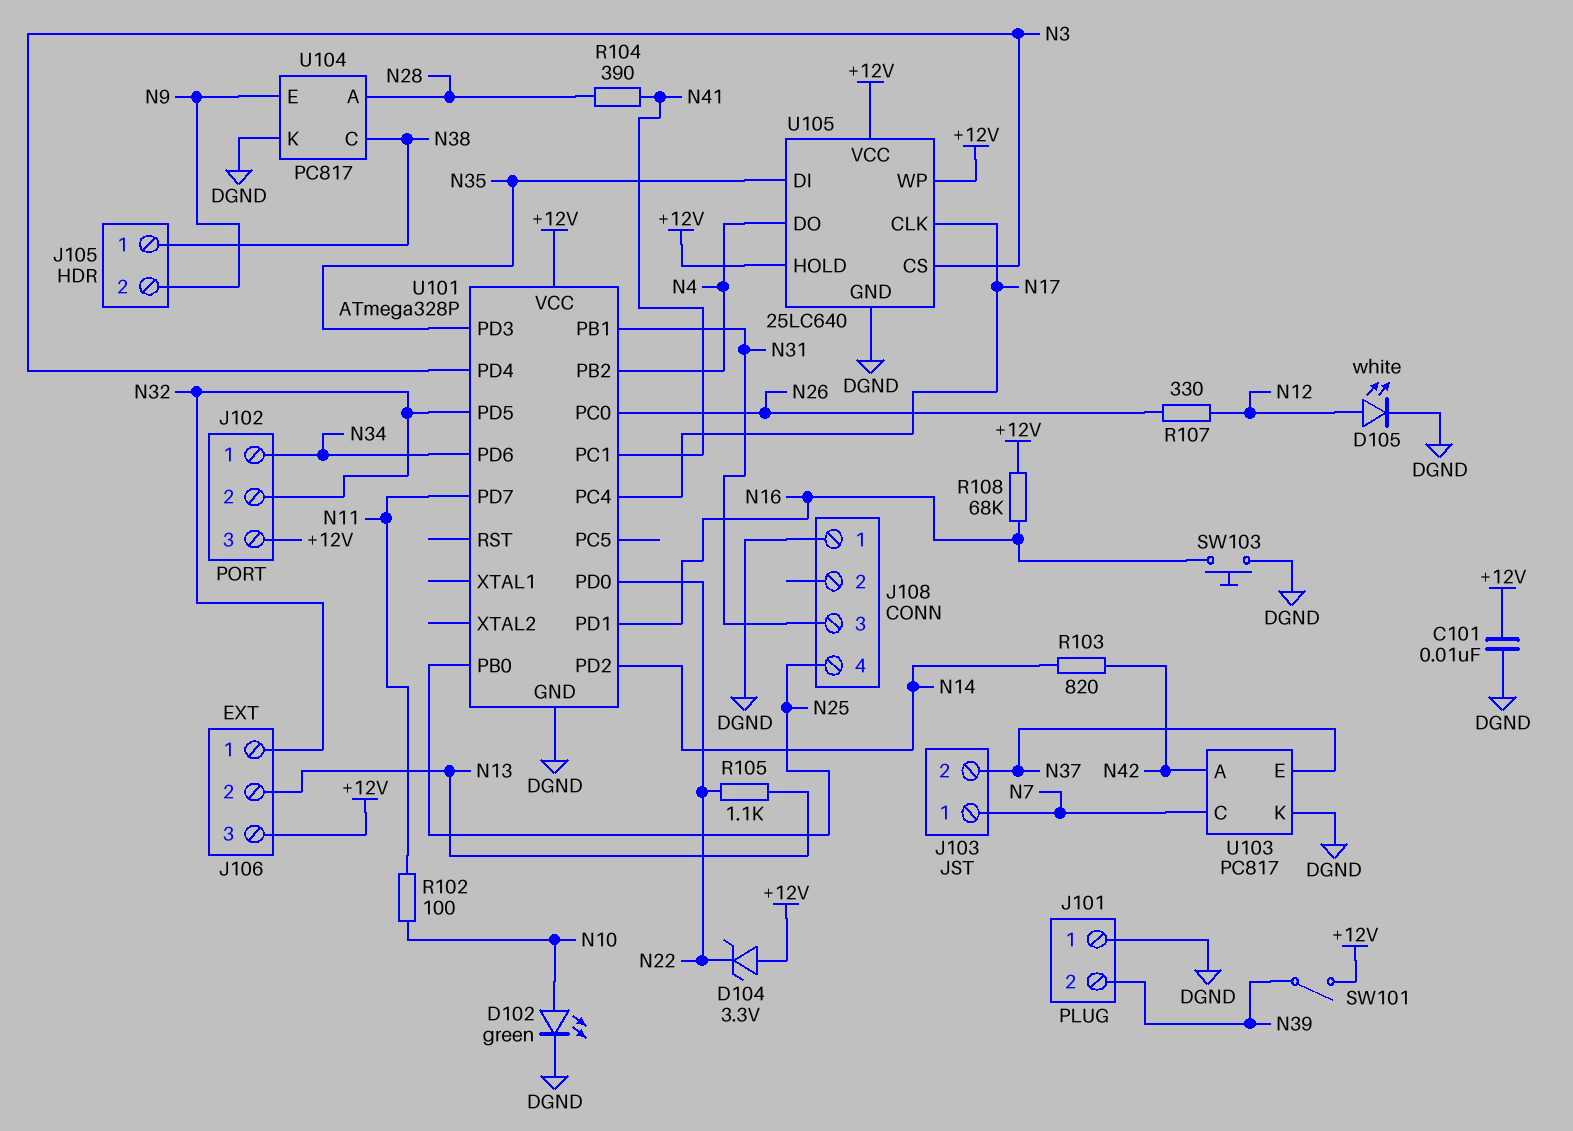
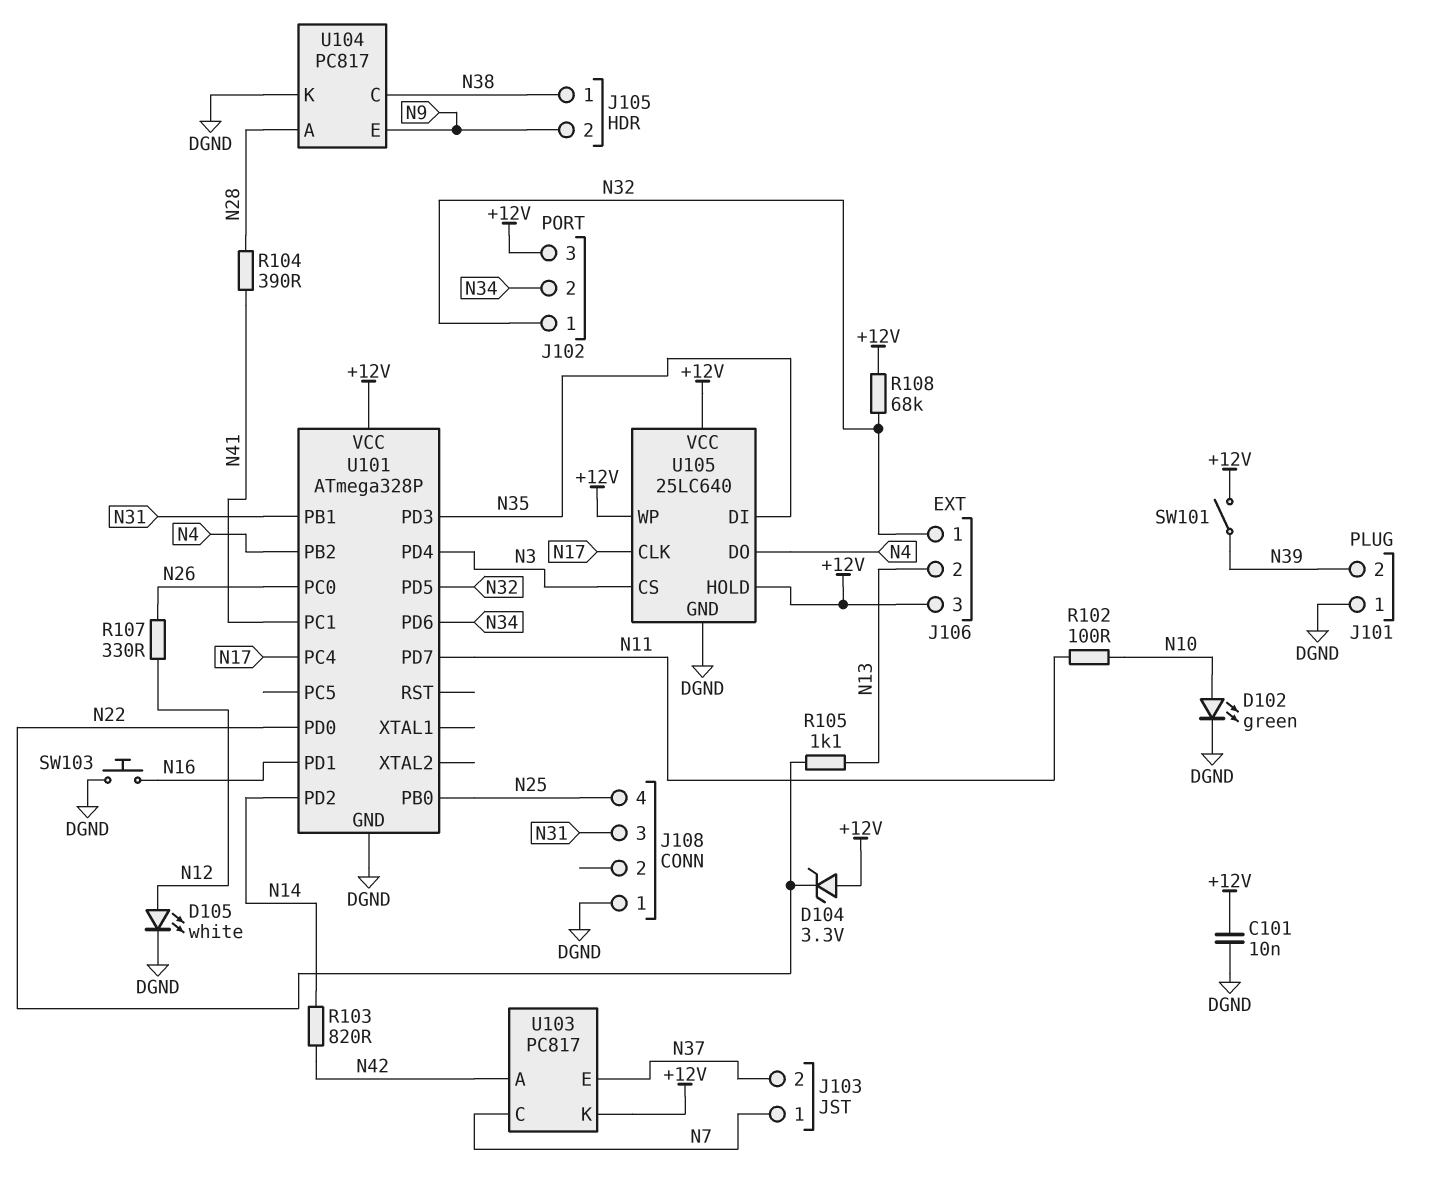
J102 pin 1: N34 -> N32
J102 pin 2: N32 -> N34
R108: 68k (+12V, N16) -> 68k (+12V, N32)
U103 pin K: DGND -> +12V

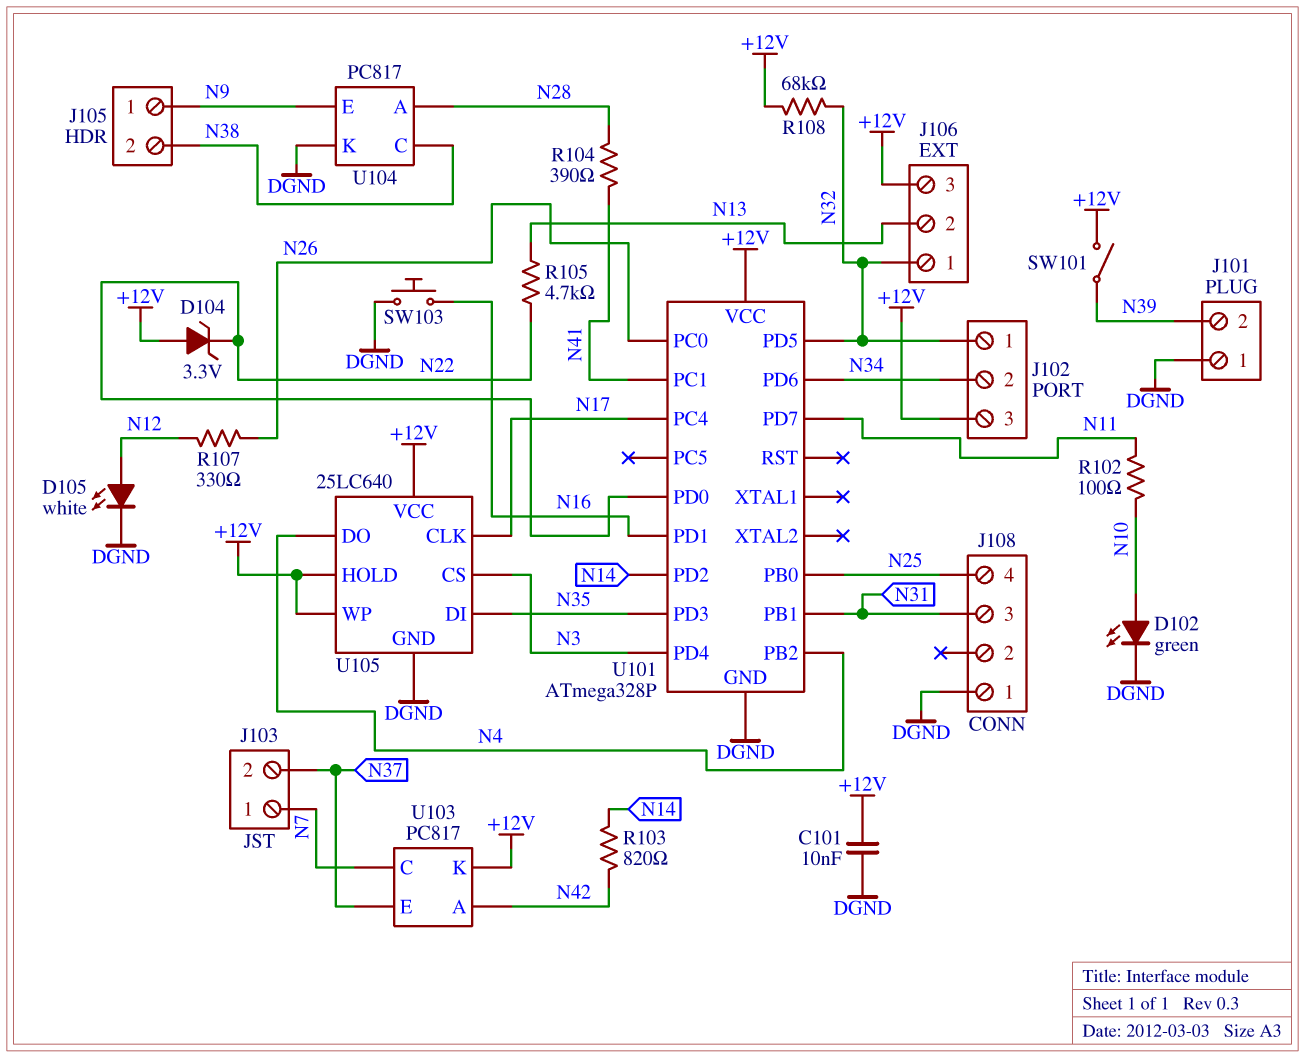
J105 pin 1: N38 -> N9
J105 pin 2: N9 -> N38
R105: 1.1k (N13, N22) -> 4.7k (N13, N22)

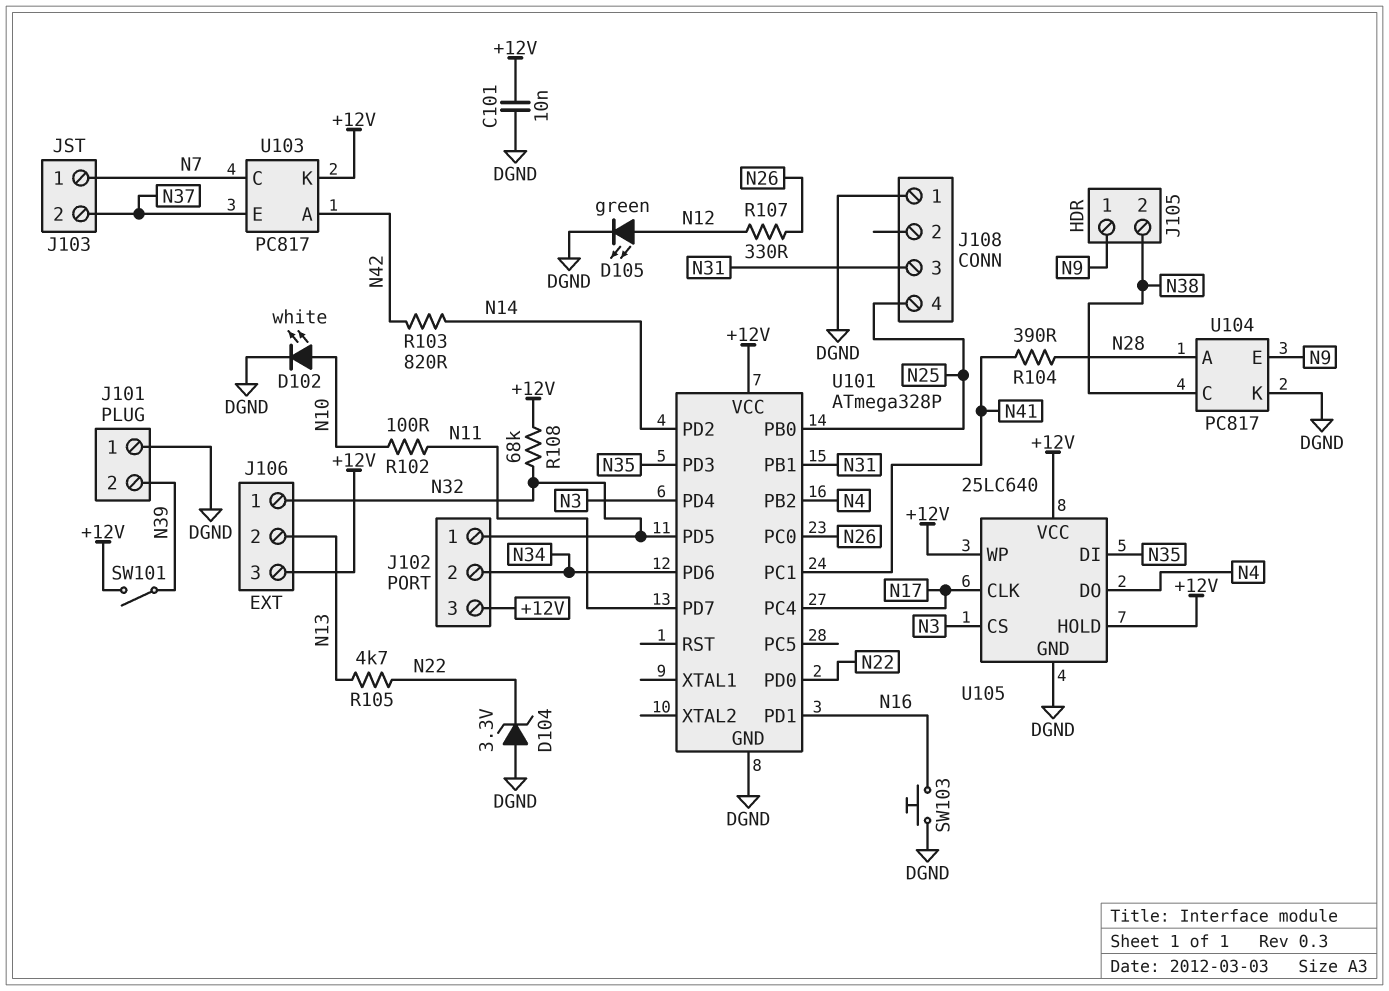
D102: LED green (A N10, K DGND) -> LED white (A N10, K DGND)
D104: zener 3.3V (A +12V, K N22) -> zener 3.3V (A DGND, K N22)
D105: LED white (A N12, K DGND) -> LED green (A N12, K DGND)

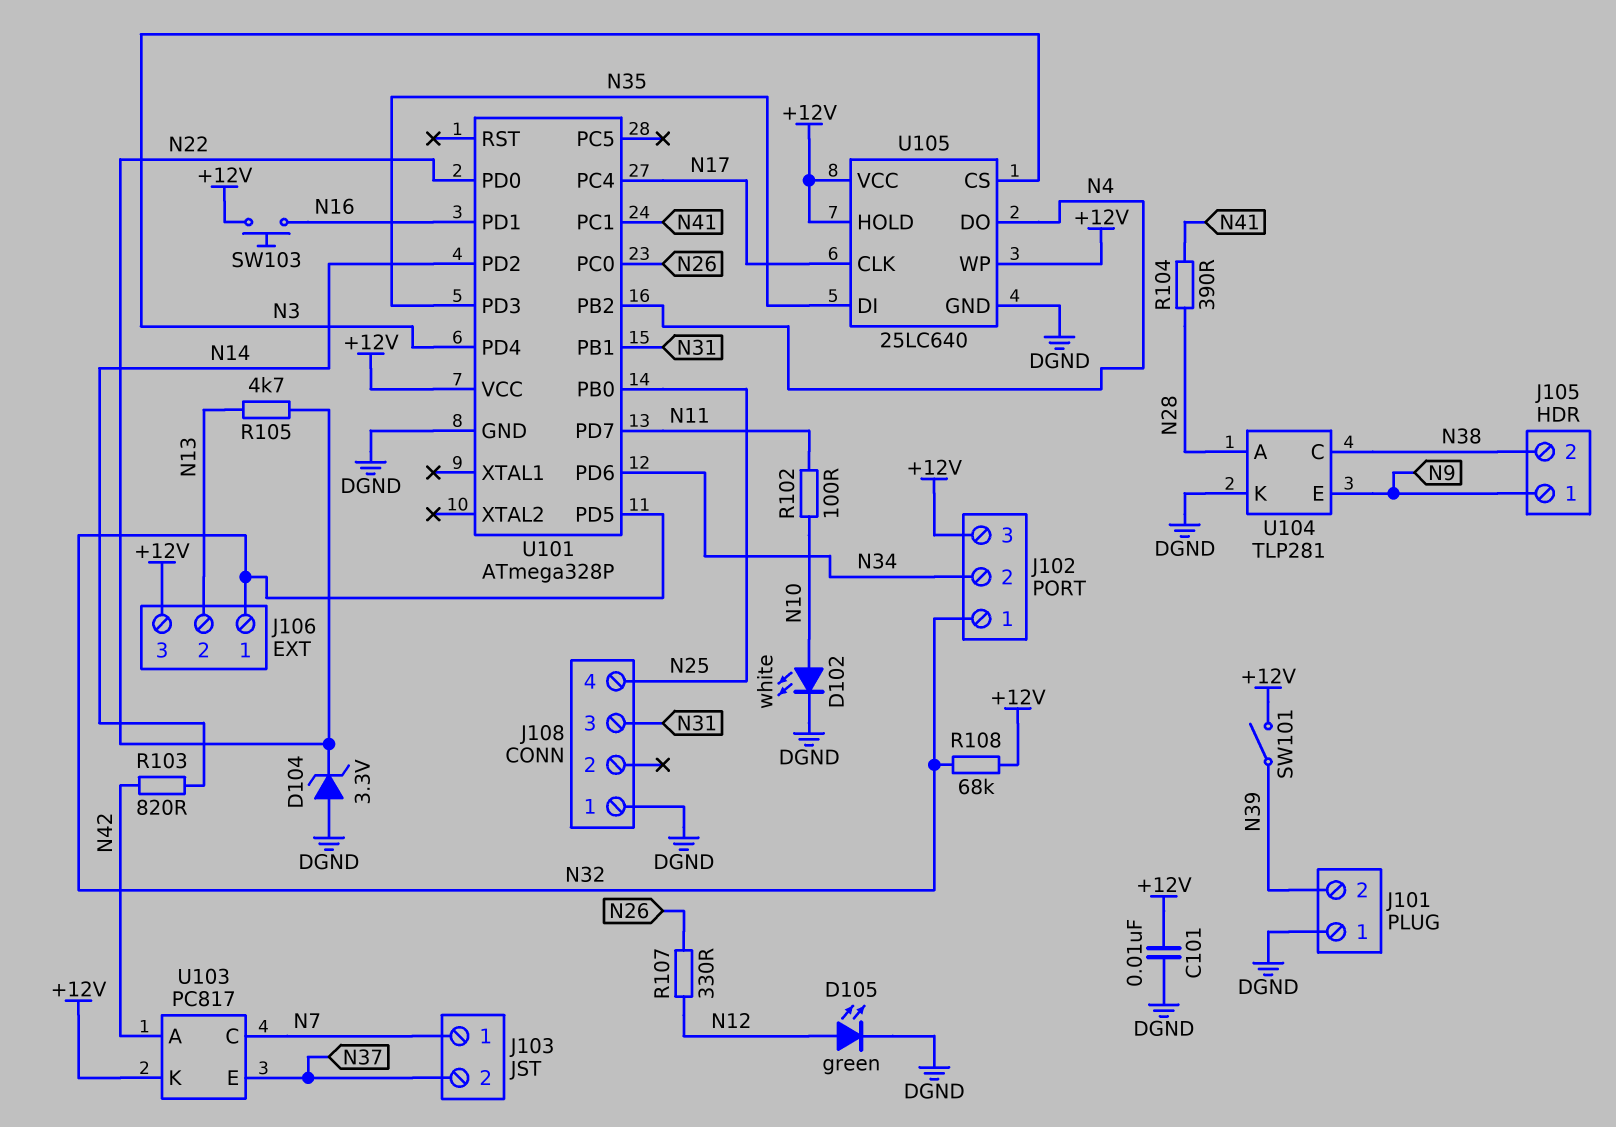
SW103: button (DGND, N16) -> button (+12V, N16)
U104: PC817 -> TLP281

